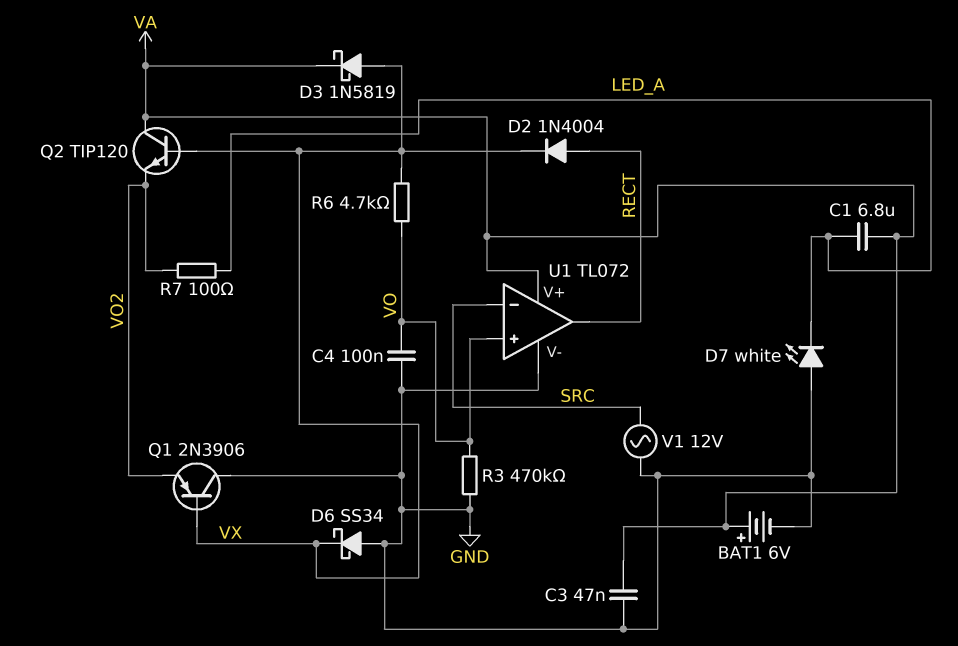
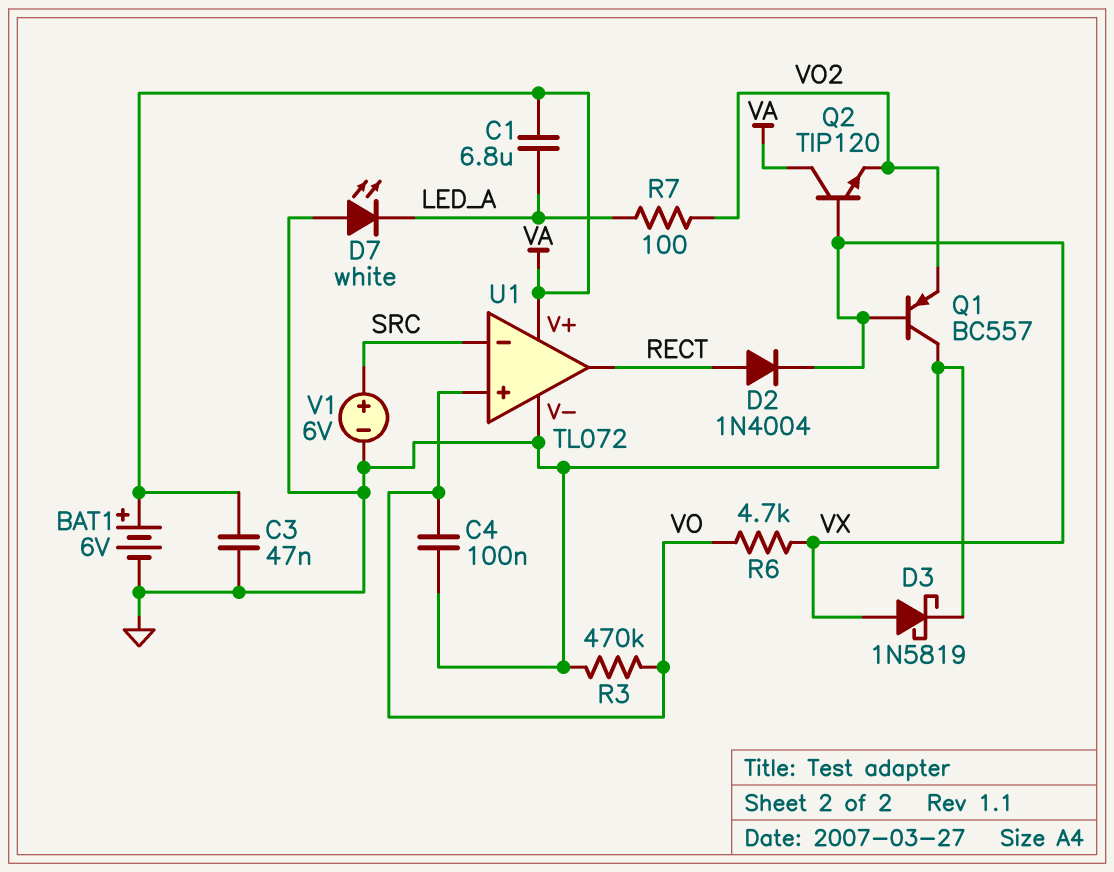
D3: schottky 1N5819 (A VX, K VA) -> schottky 1N5819 (A VX, K GND)
D6: schottky SS34 (A GND, K VX) -> none
Q1: PNP 2N3906 (B VX, C GND, E VO2) -> PNP BC557 (B VX, C GND, E VO2)
V1: AC 12V (GND, SRC) -> 6V (plus SRC, minus GND)

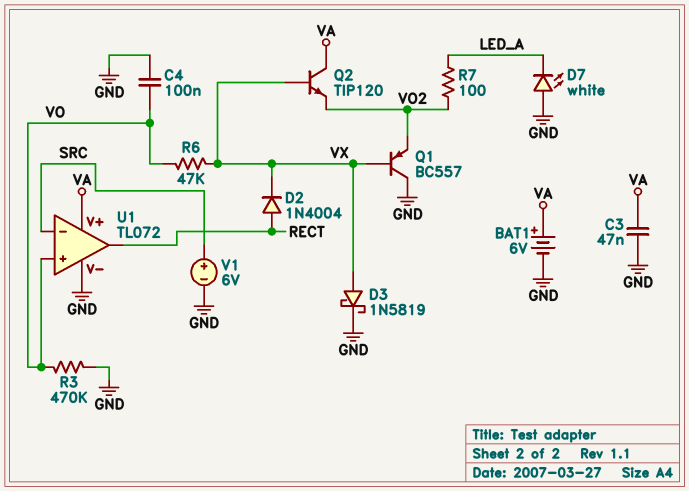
C1: 6.8uF (LED_A, VA) -> none
R6: 4.7k (VO, VX) -> 47k (VO, VX)

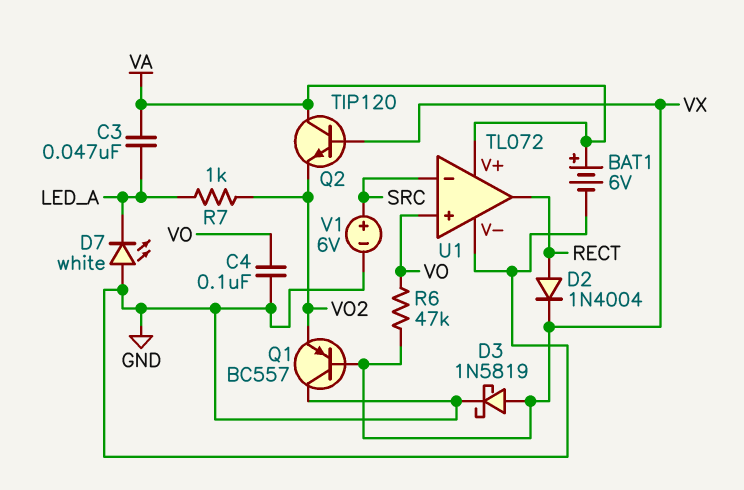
C3: 47nF (GND, VA) -> 47nF (LED_A, VA)
R3: 470k (GND, VO) -> none
R7: 100 (LED_A, VO2) -> 1k (LED_A, VO2)

